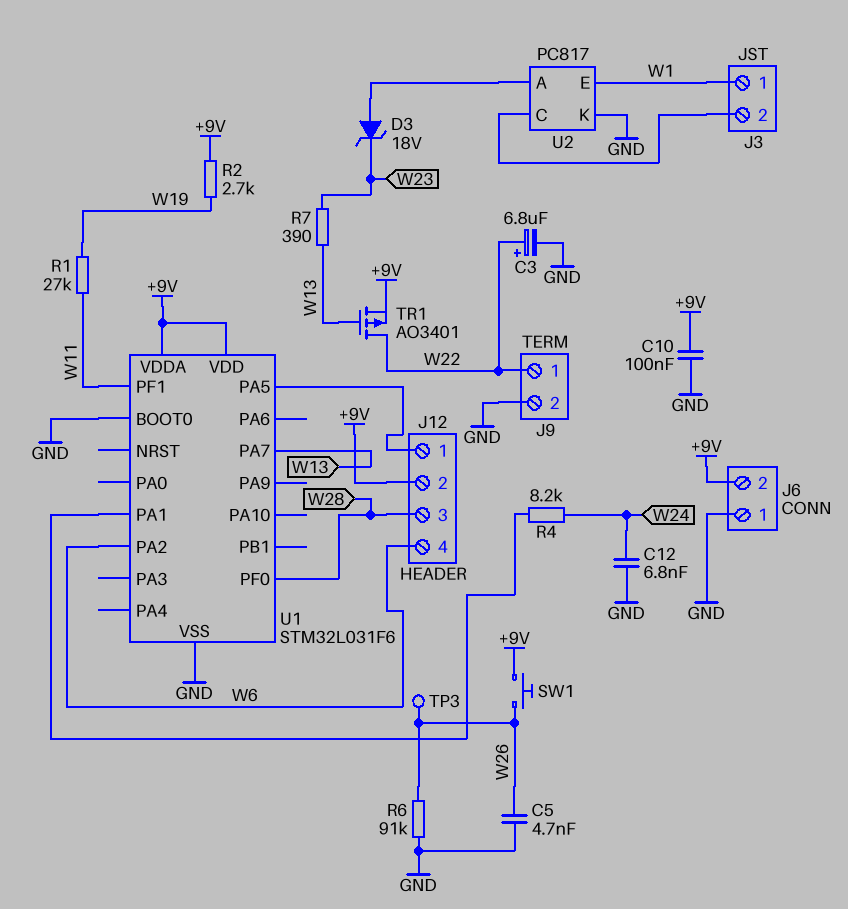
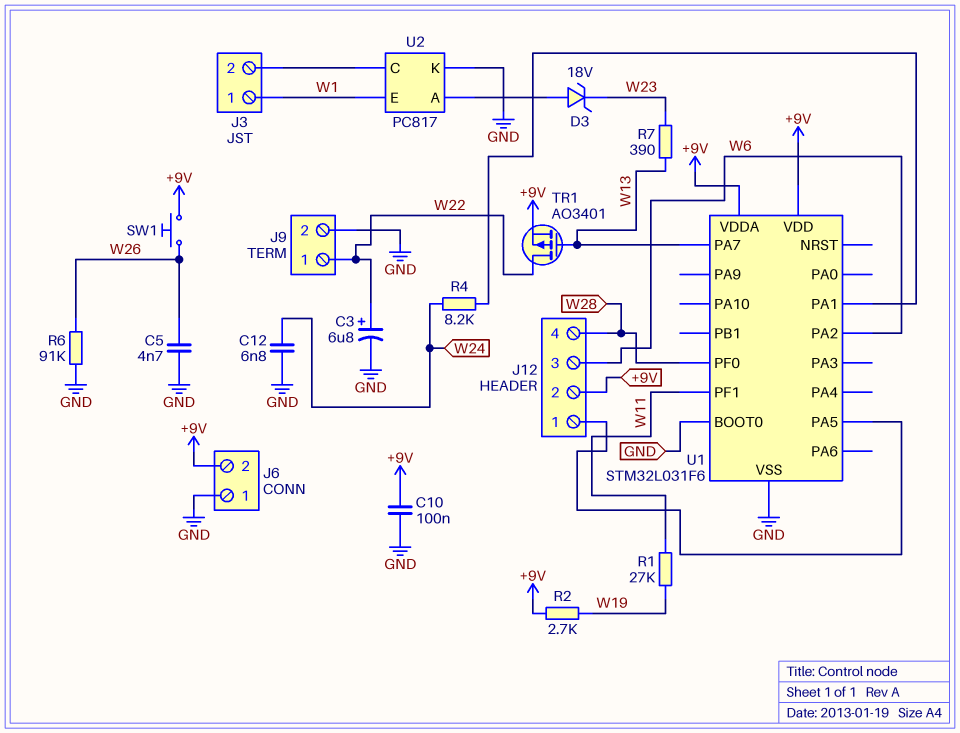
J12 pin 3: W28 -> W6
J12 pin 4: W6 -> W28
TP3: test point (W26) -> none

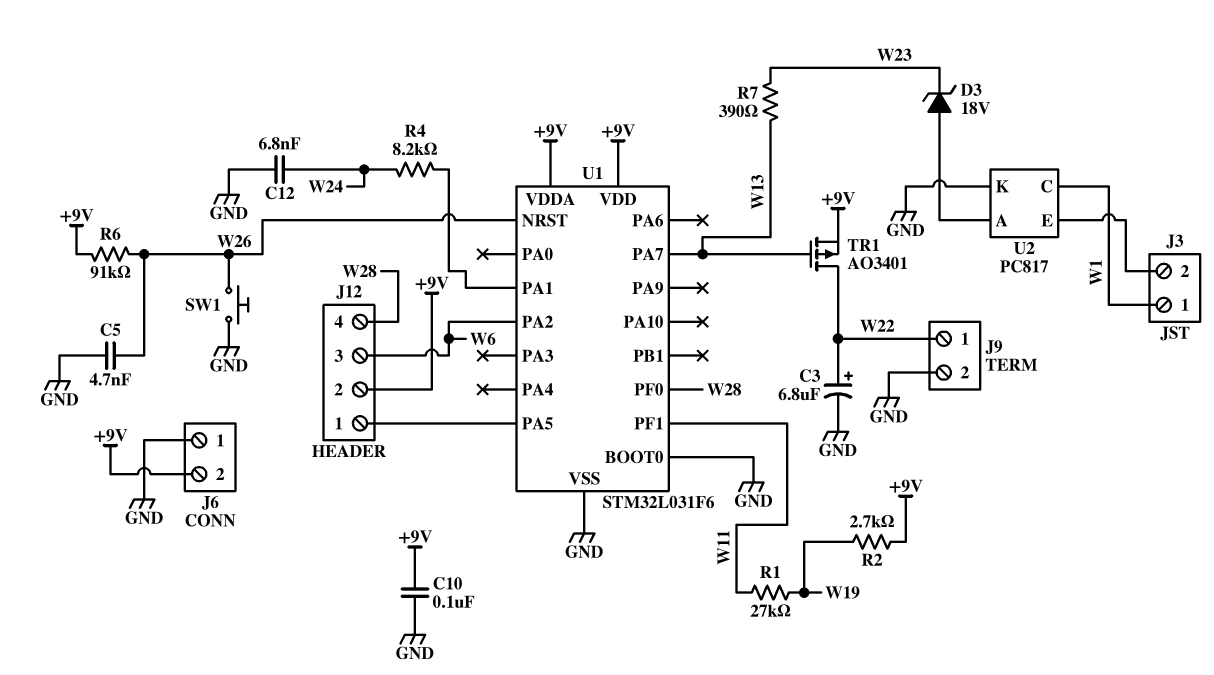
R6: 91k (GND, W26) -> 91k (+9V, W26)
SW1: button (+9V, W26) -> button (GND, W26)
U1 pin NRST: none -> W26
U2 pin C: J3/2 -> W1
U2 pin E: W1 -> J3/2

